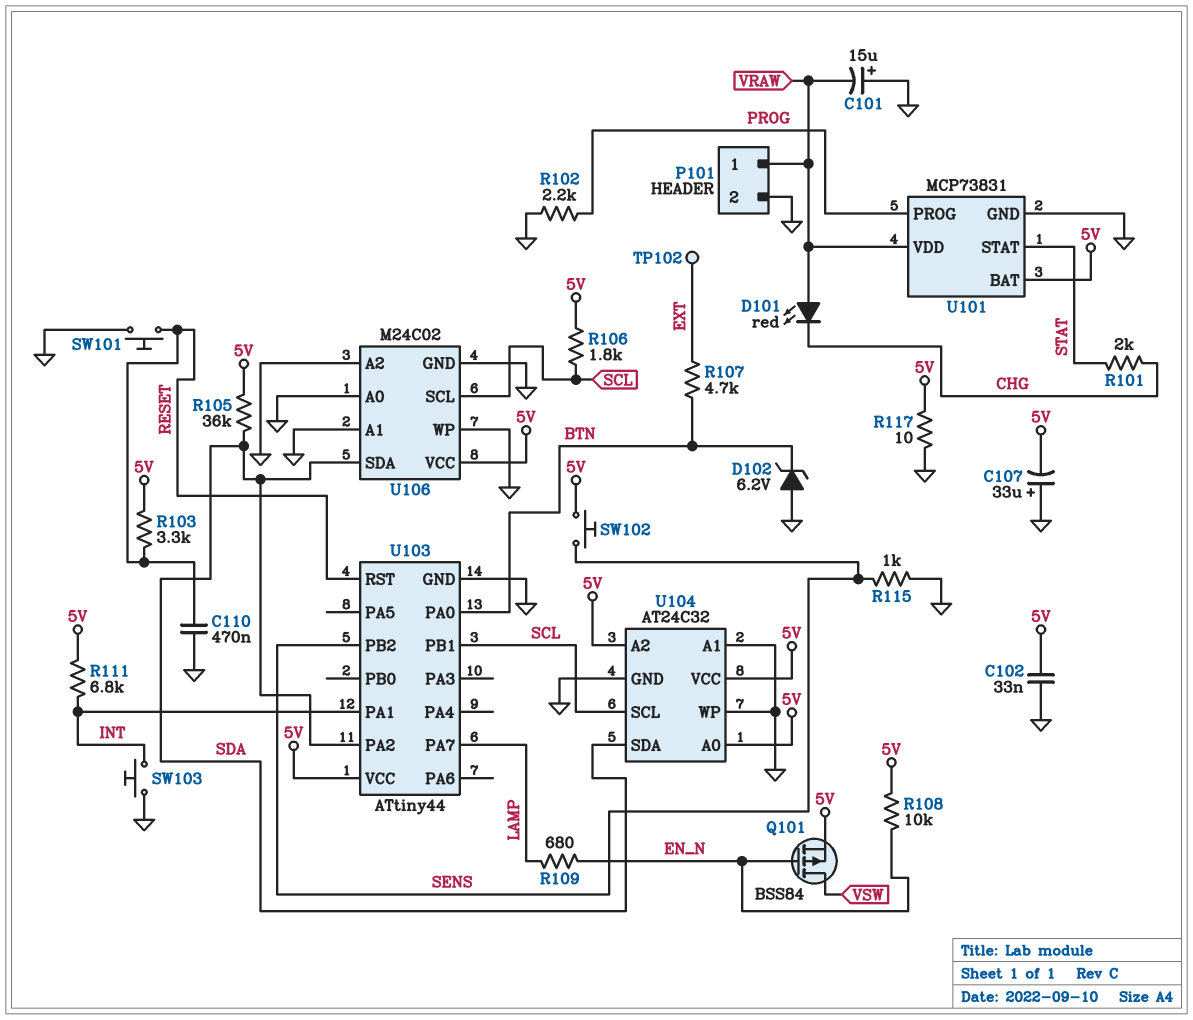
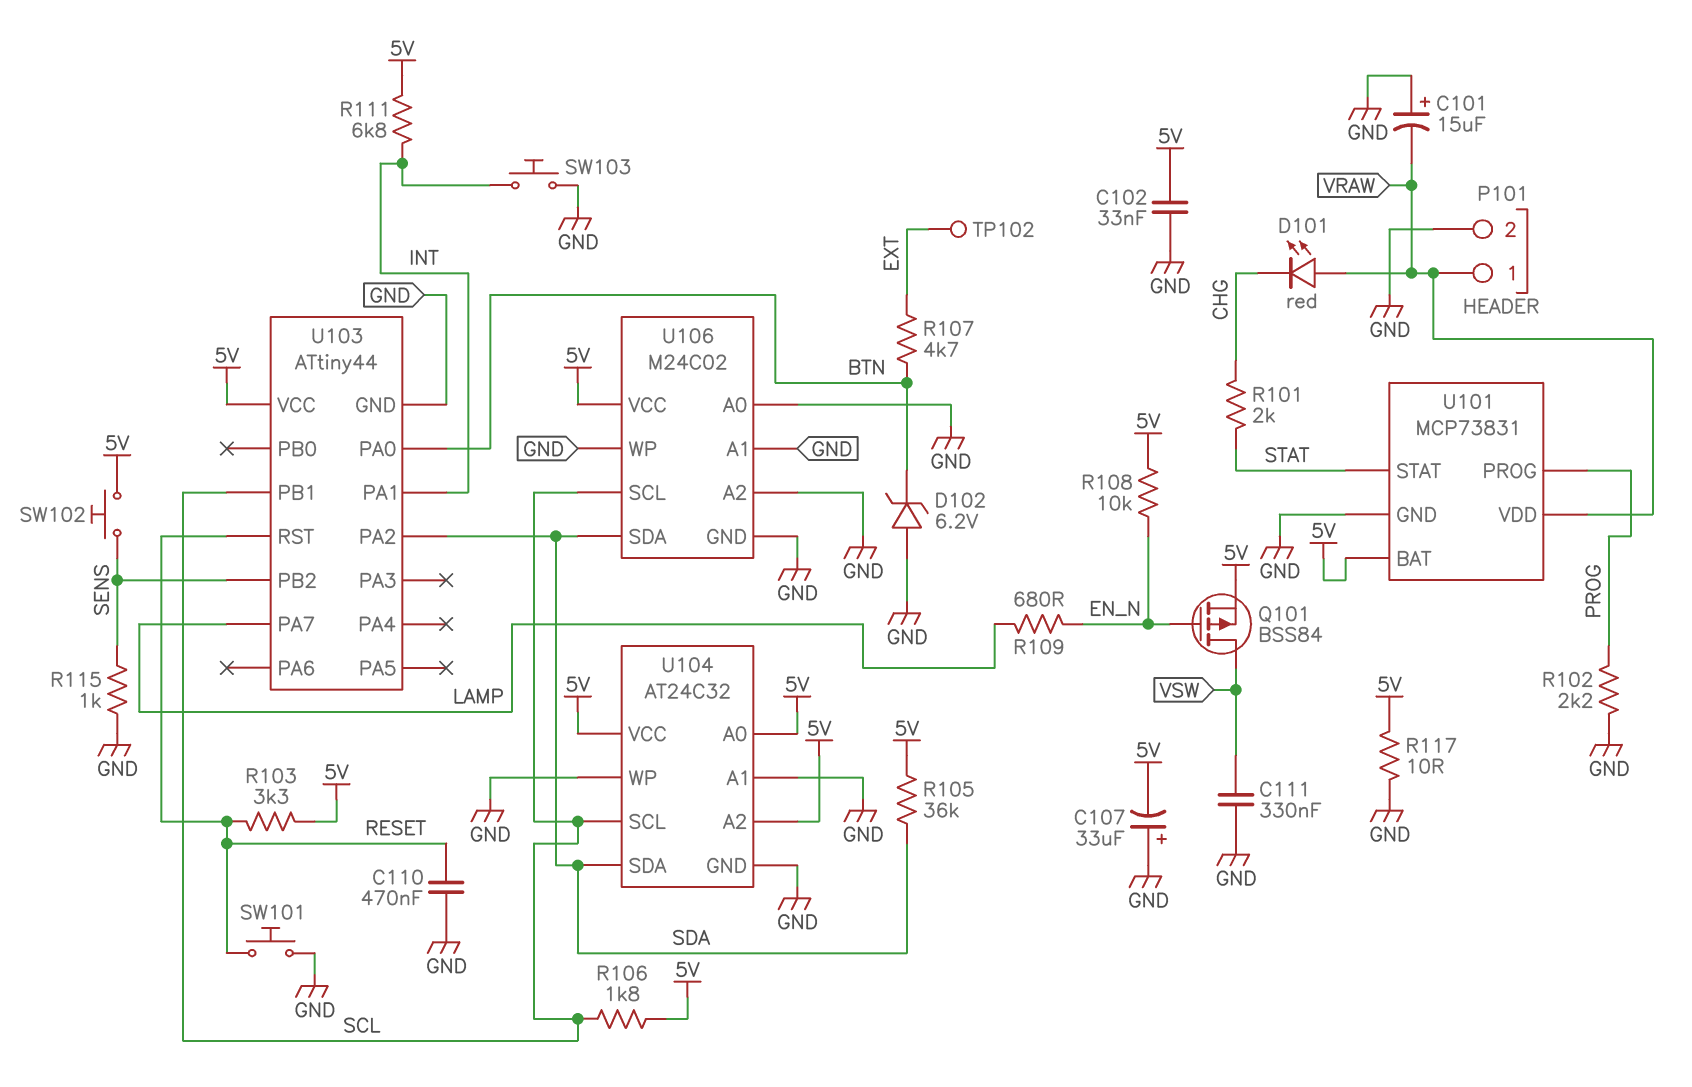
C111: none -> 330nF (GND, VSW)

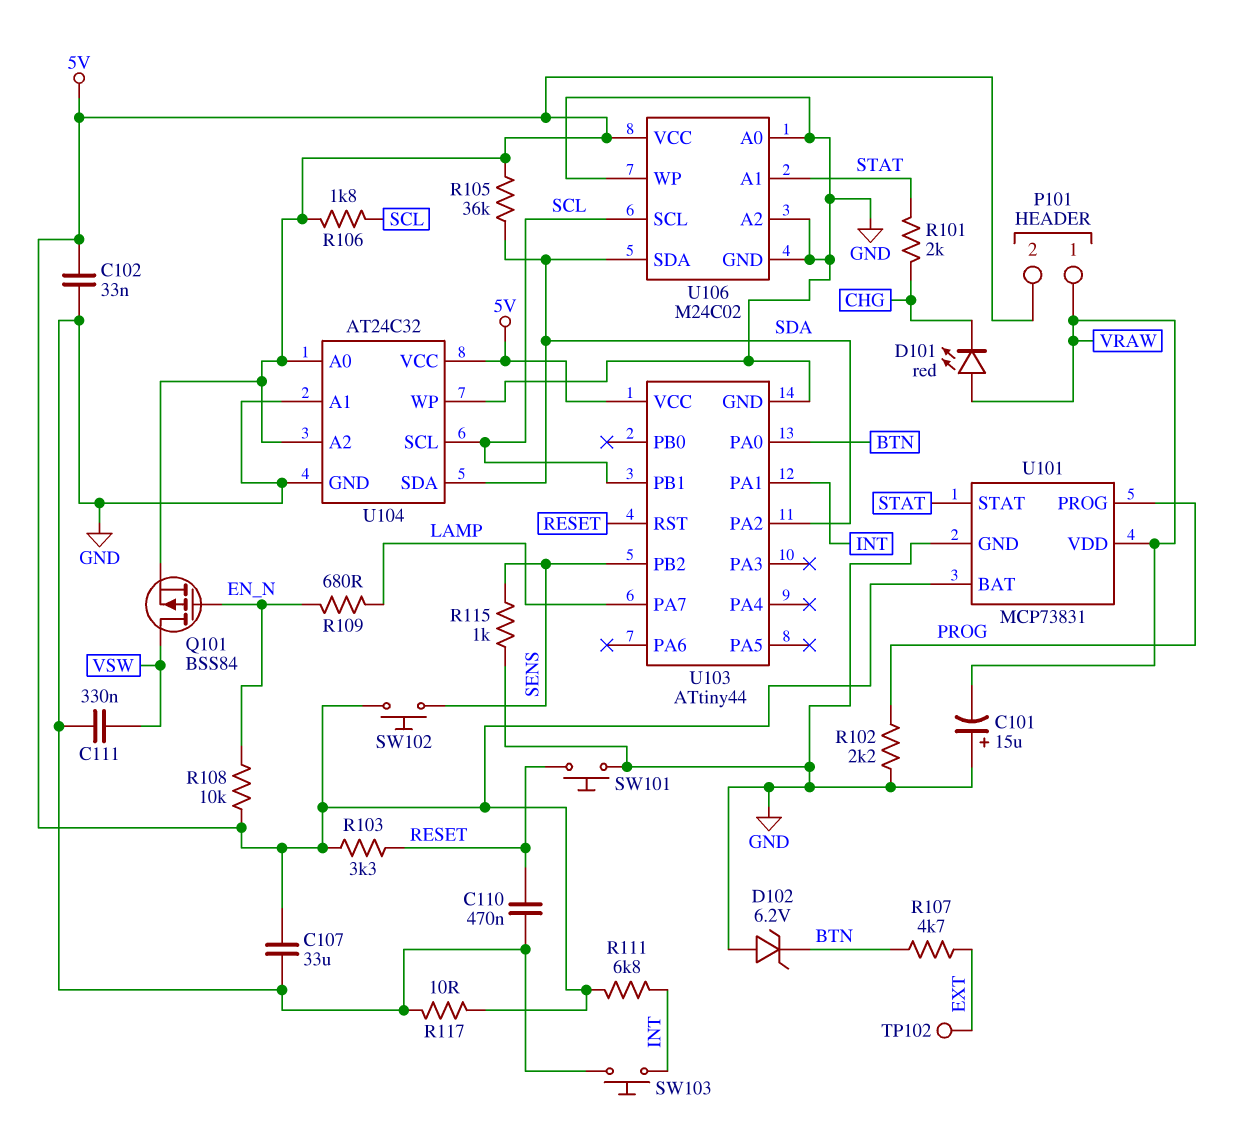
C107: 33uF (plus GND, minus 5V) -> 33uF (5V, GND)
P101 pin 2: GND -> 5V
U106 pin A1: GND -> STAT

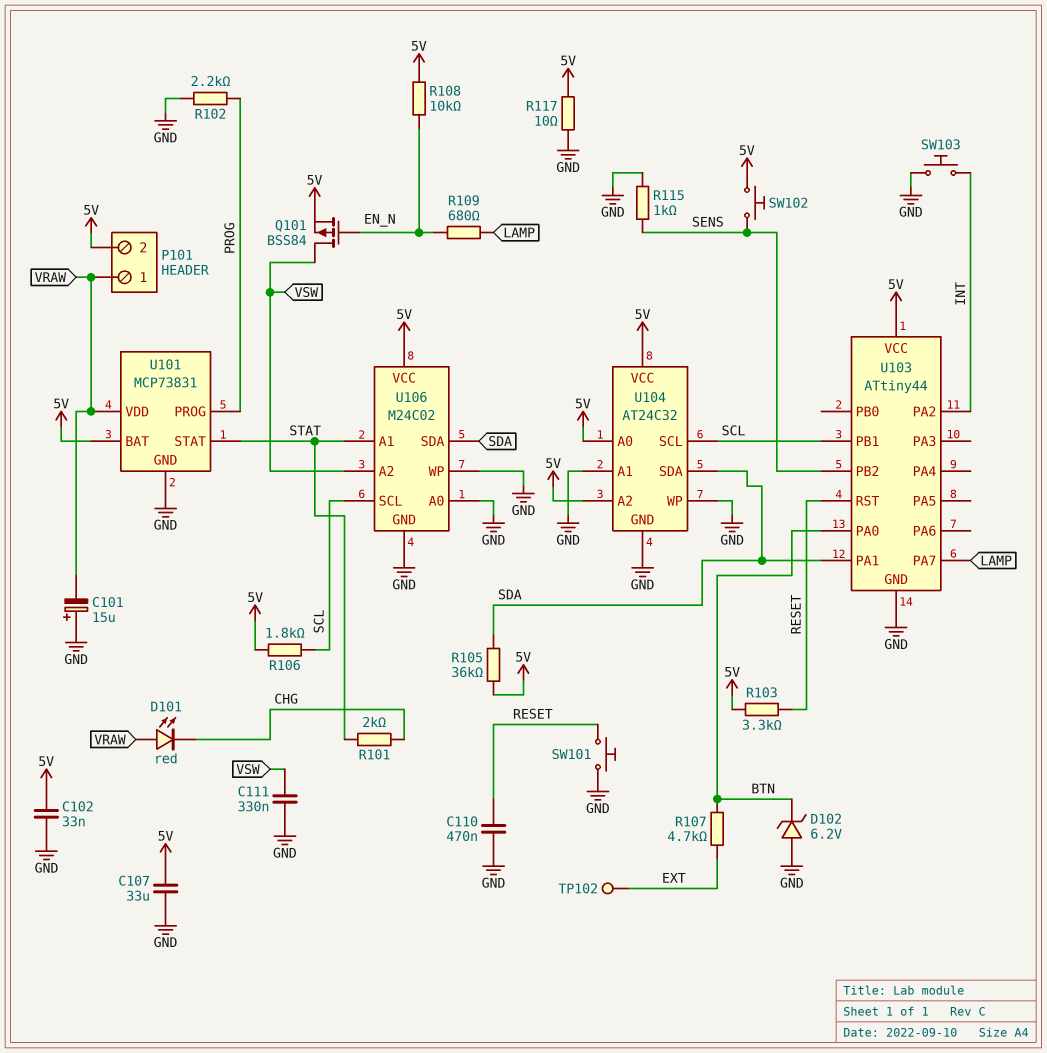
R111: 6.8k (5V, INT) -> none
U103 pin PA1: INT -> SDA
U103 pin PA2: SDA -> INT
U106 pin A2: GND -> VSW

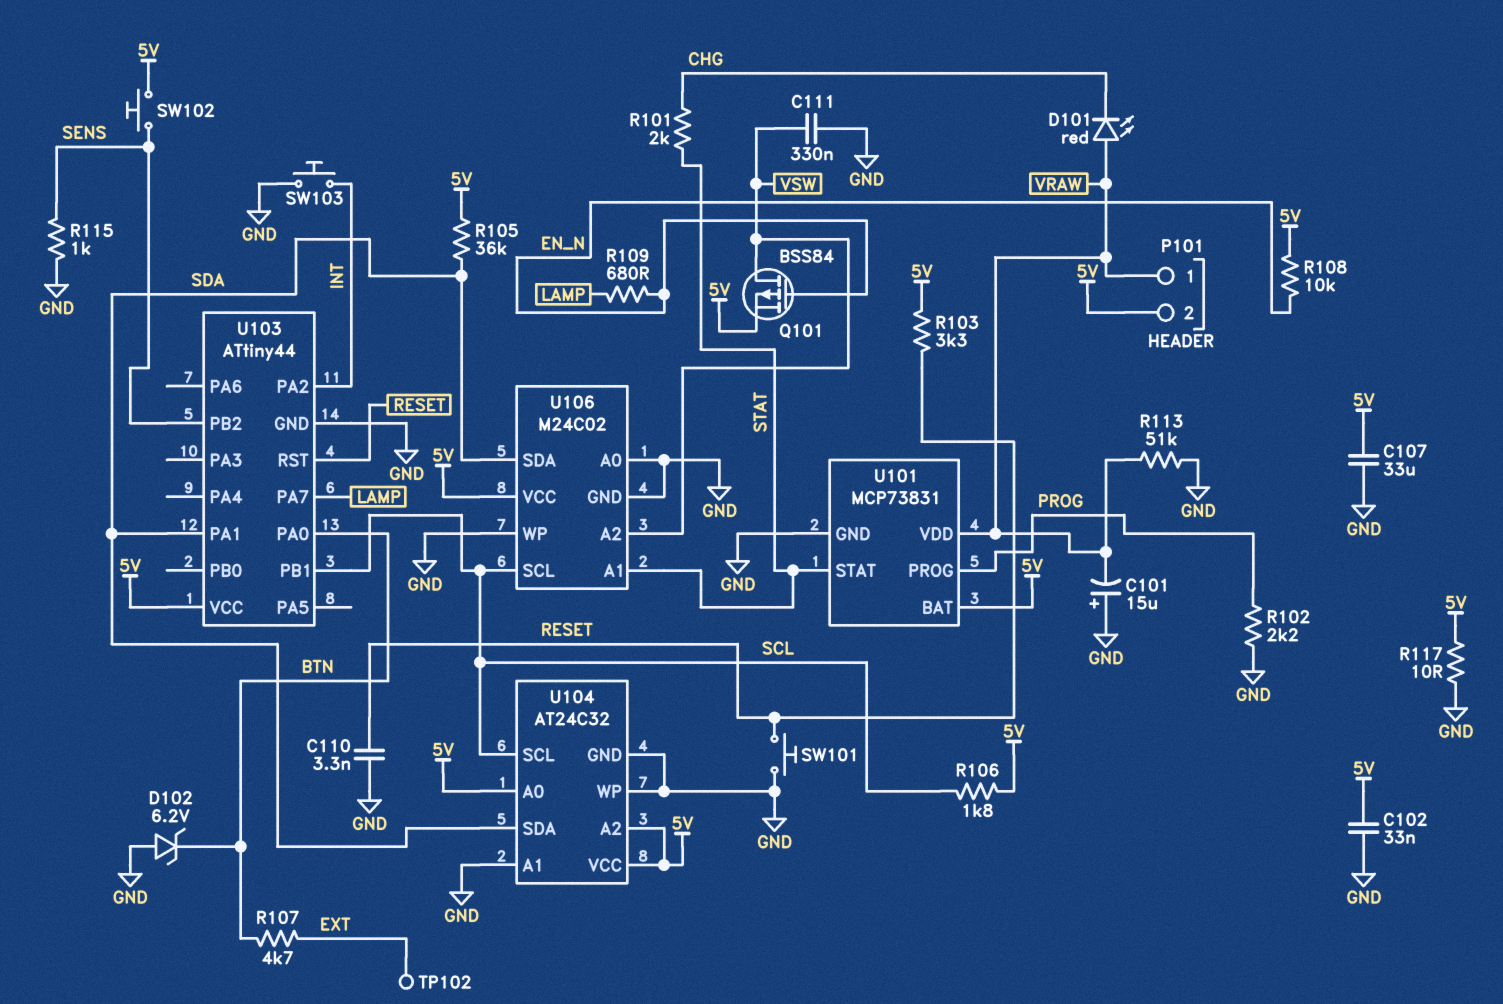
C110: 470nF (GND, RESET) -> 3.3nF (GND, RESET)
R113: none -> 51k (GND, VRAW)

